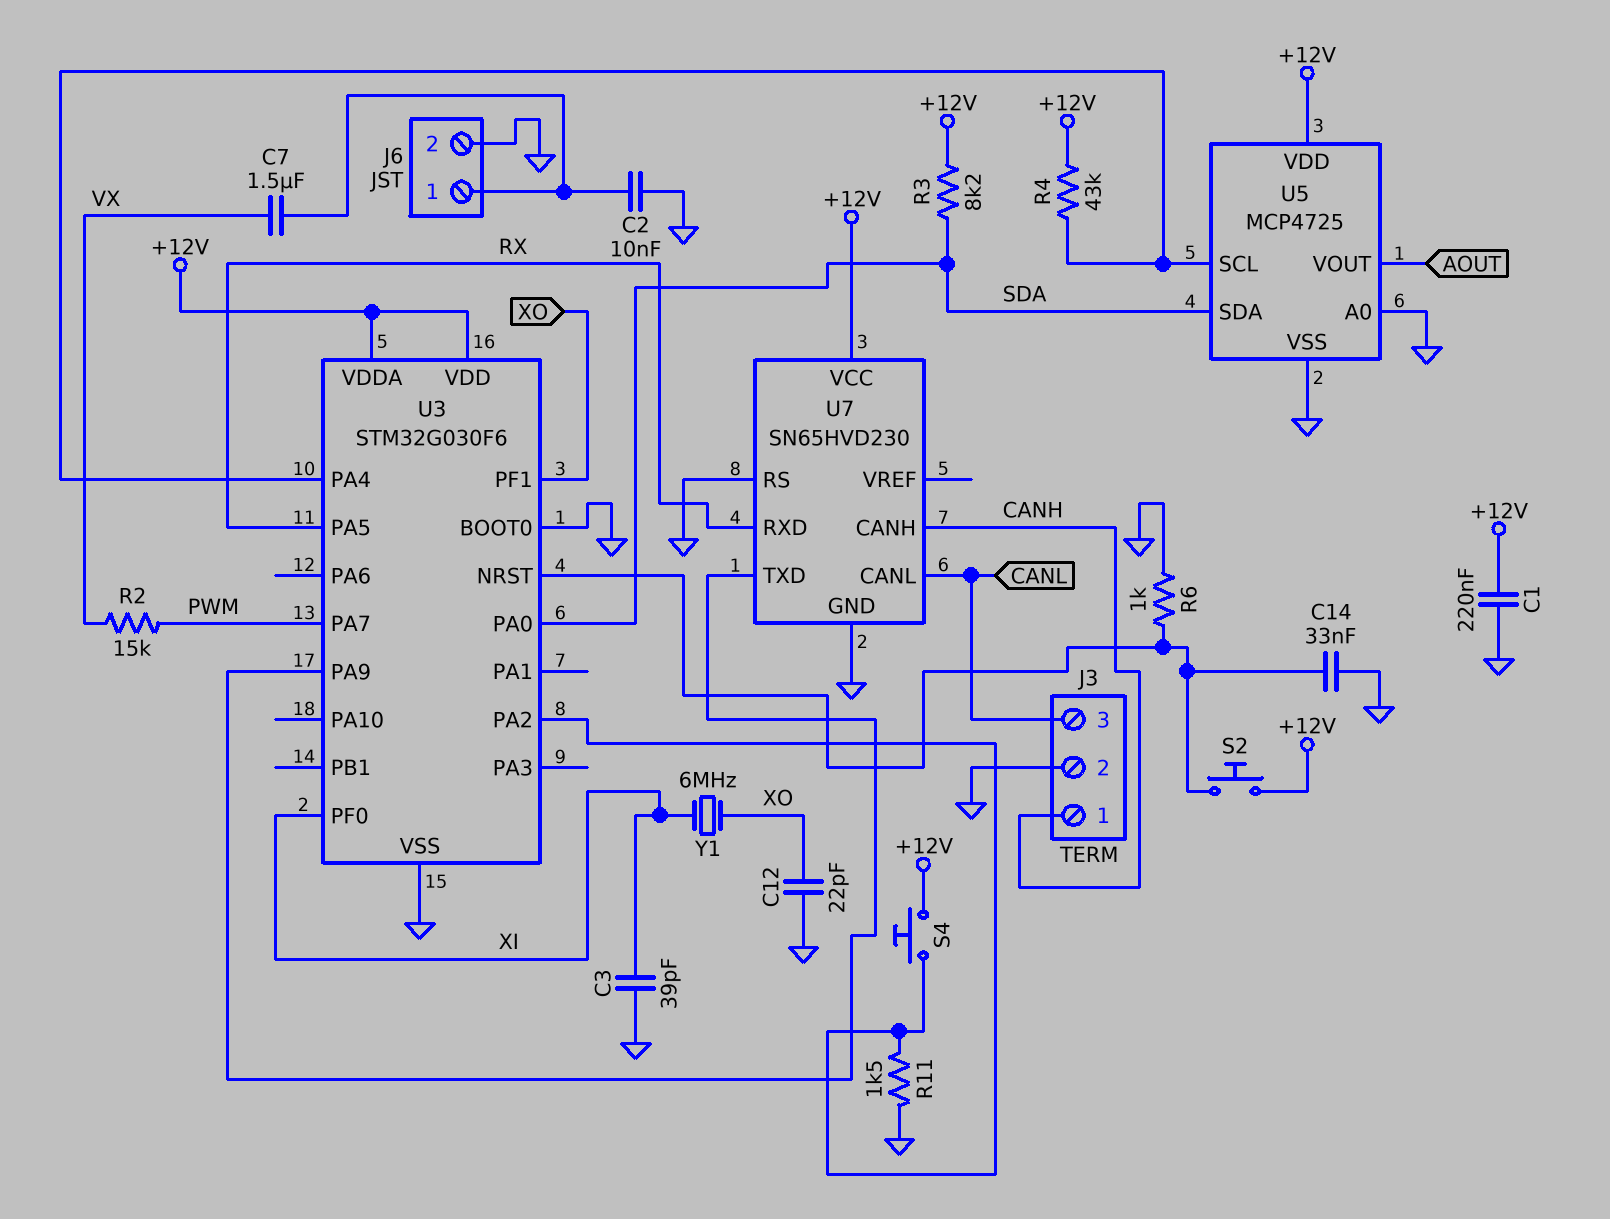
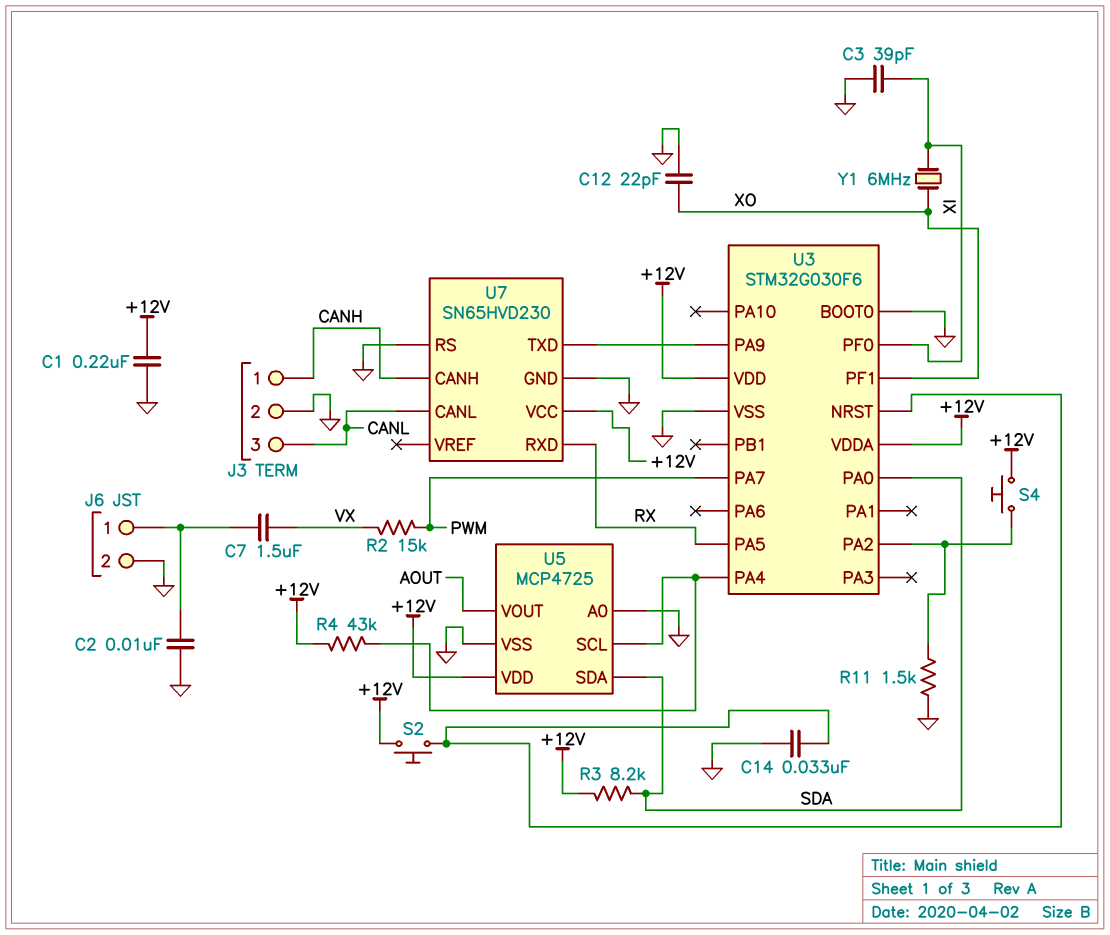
R6: 1k (GND, U3/NRST) -> none

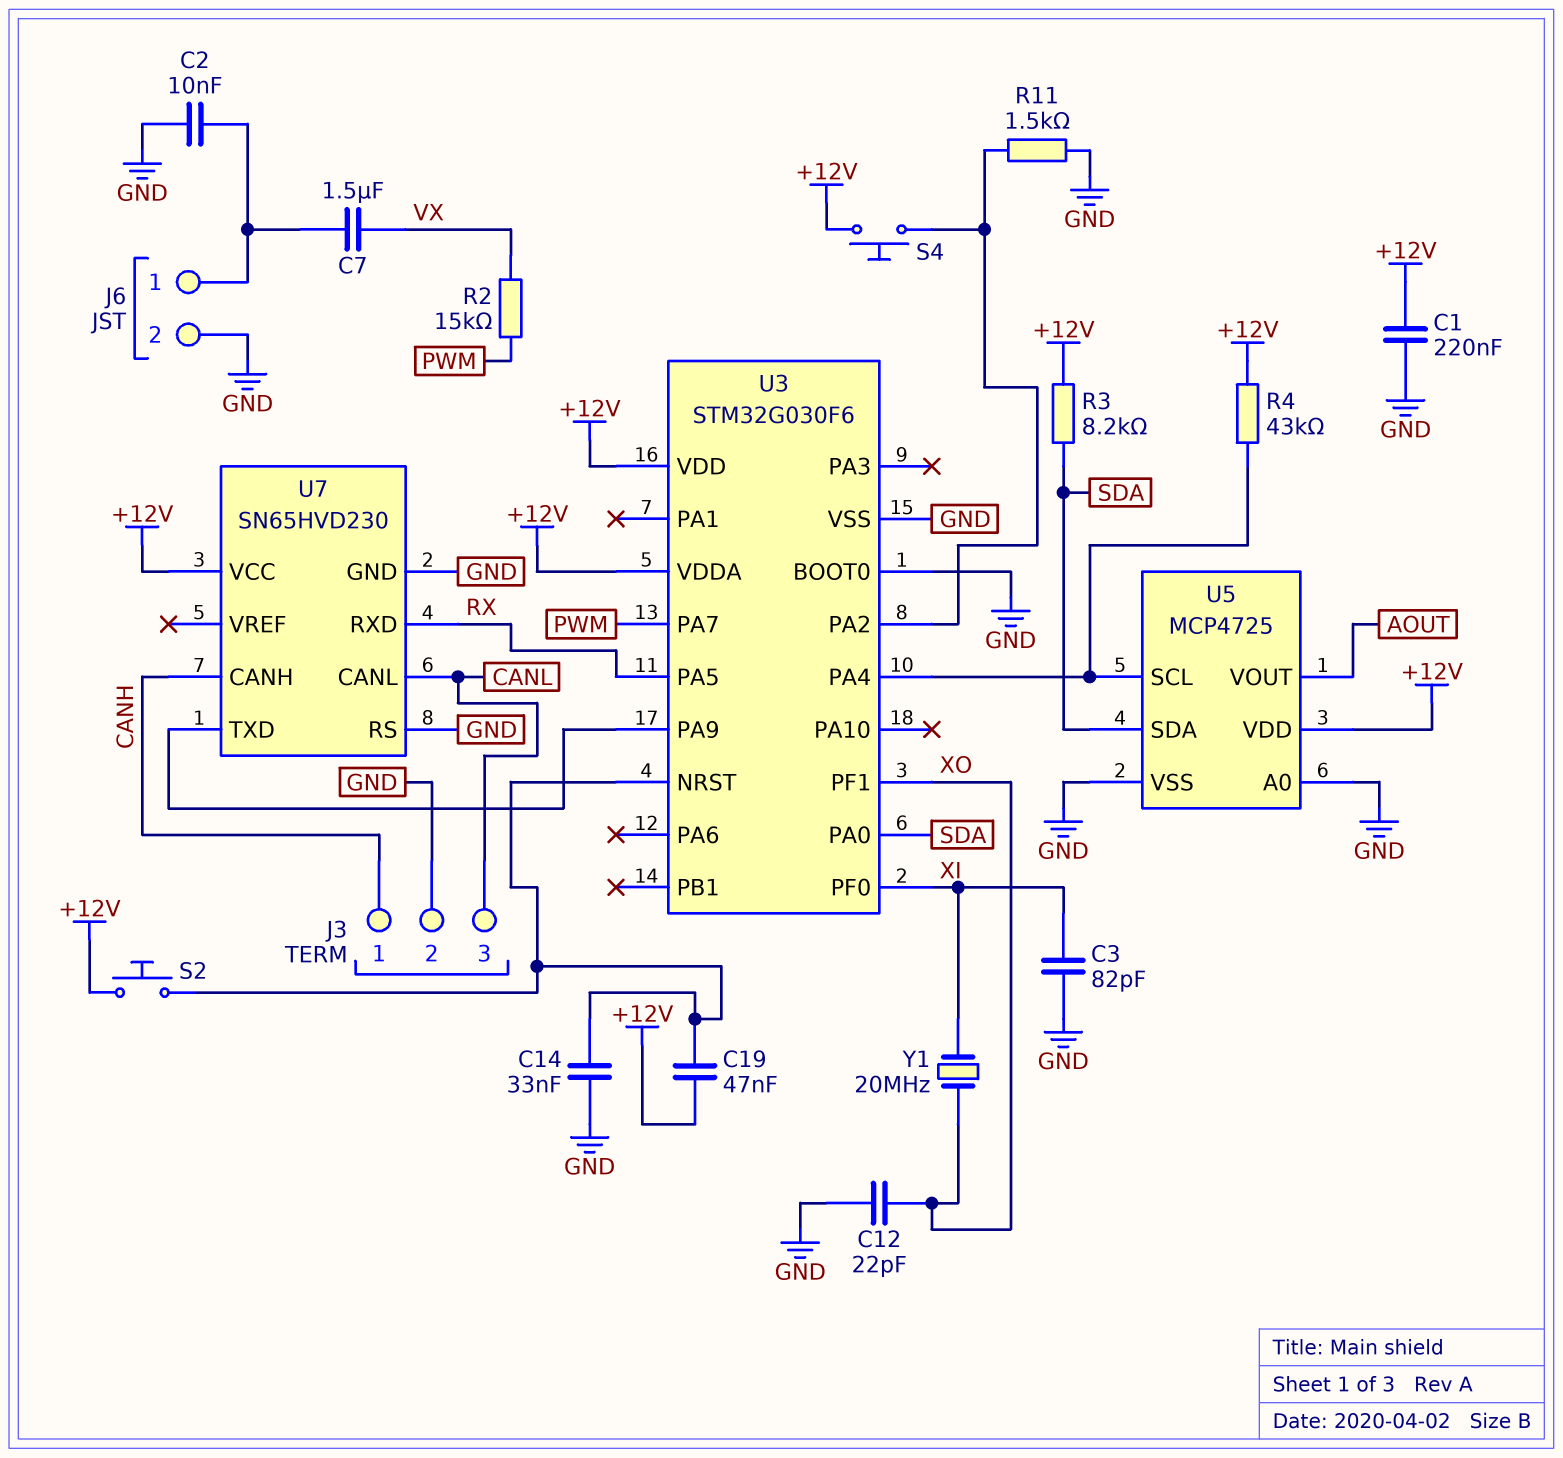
C3: 39pF (GND, XI) -> 82pF (GND, XI)
C19: none -> 47nF (+12V, U3/NRST)
Y1: 6MHz (XI, XO) -> 20MHz (XI, XO)

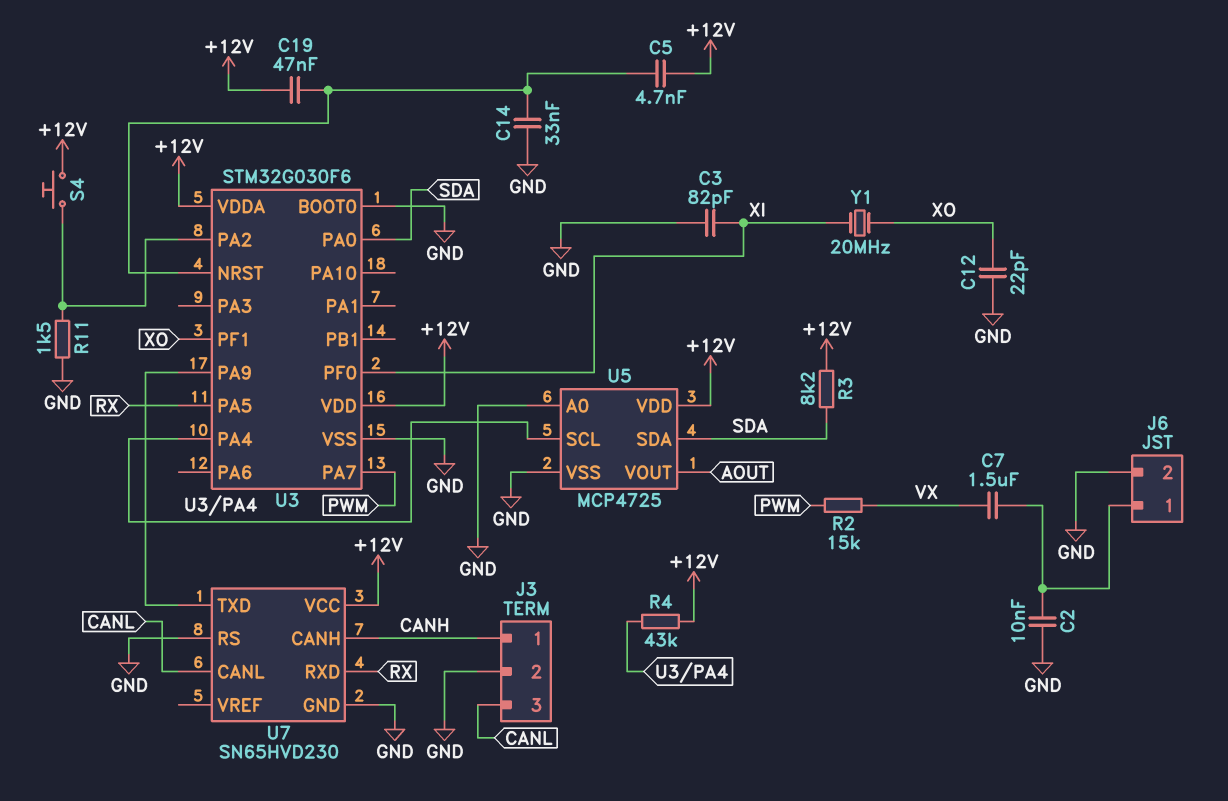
C1: 220nF (+12V, GND) -> none
C5: none -> 4.7nF (+12V, U3/NRST)
S2: button (+12V, U3/NRST) -> none

